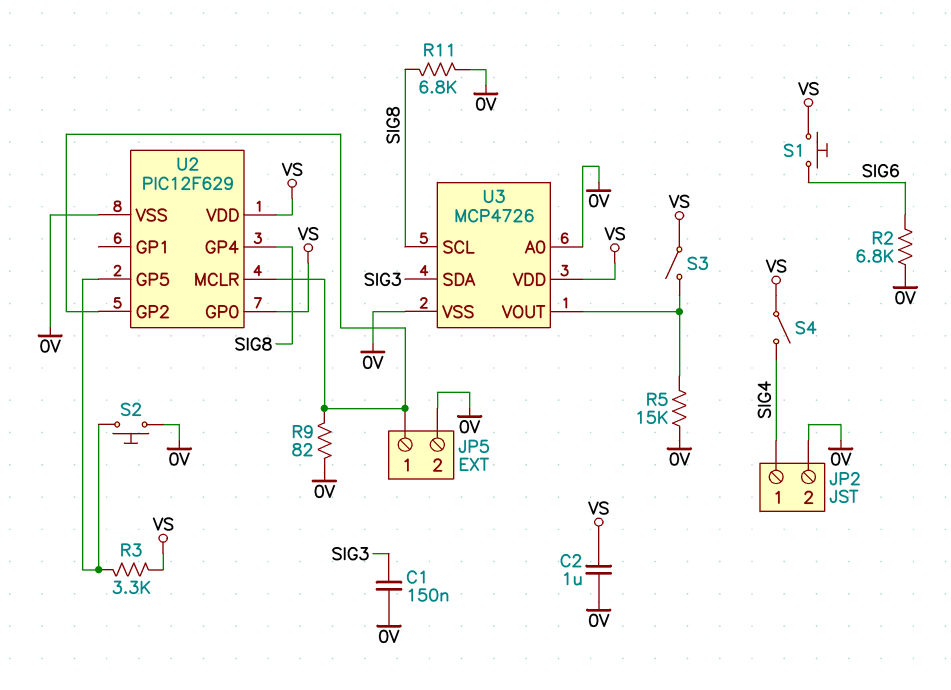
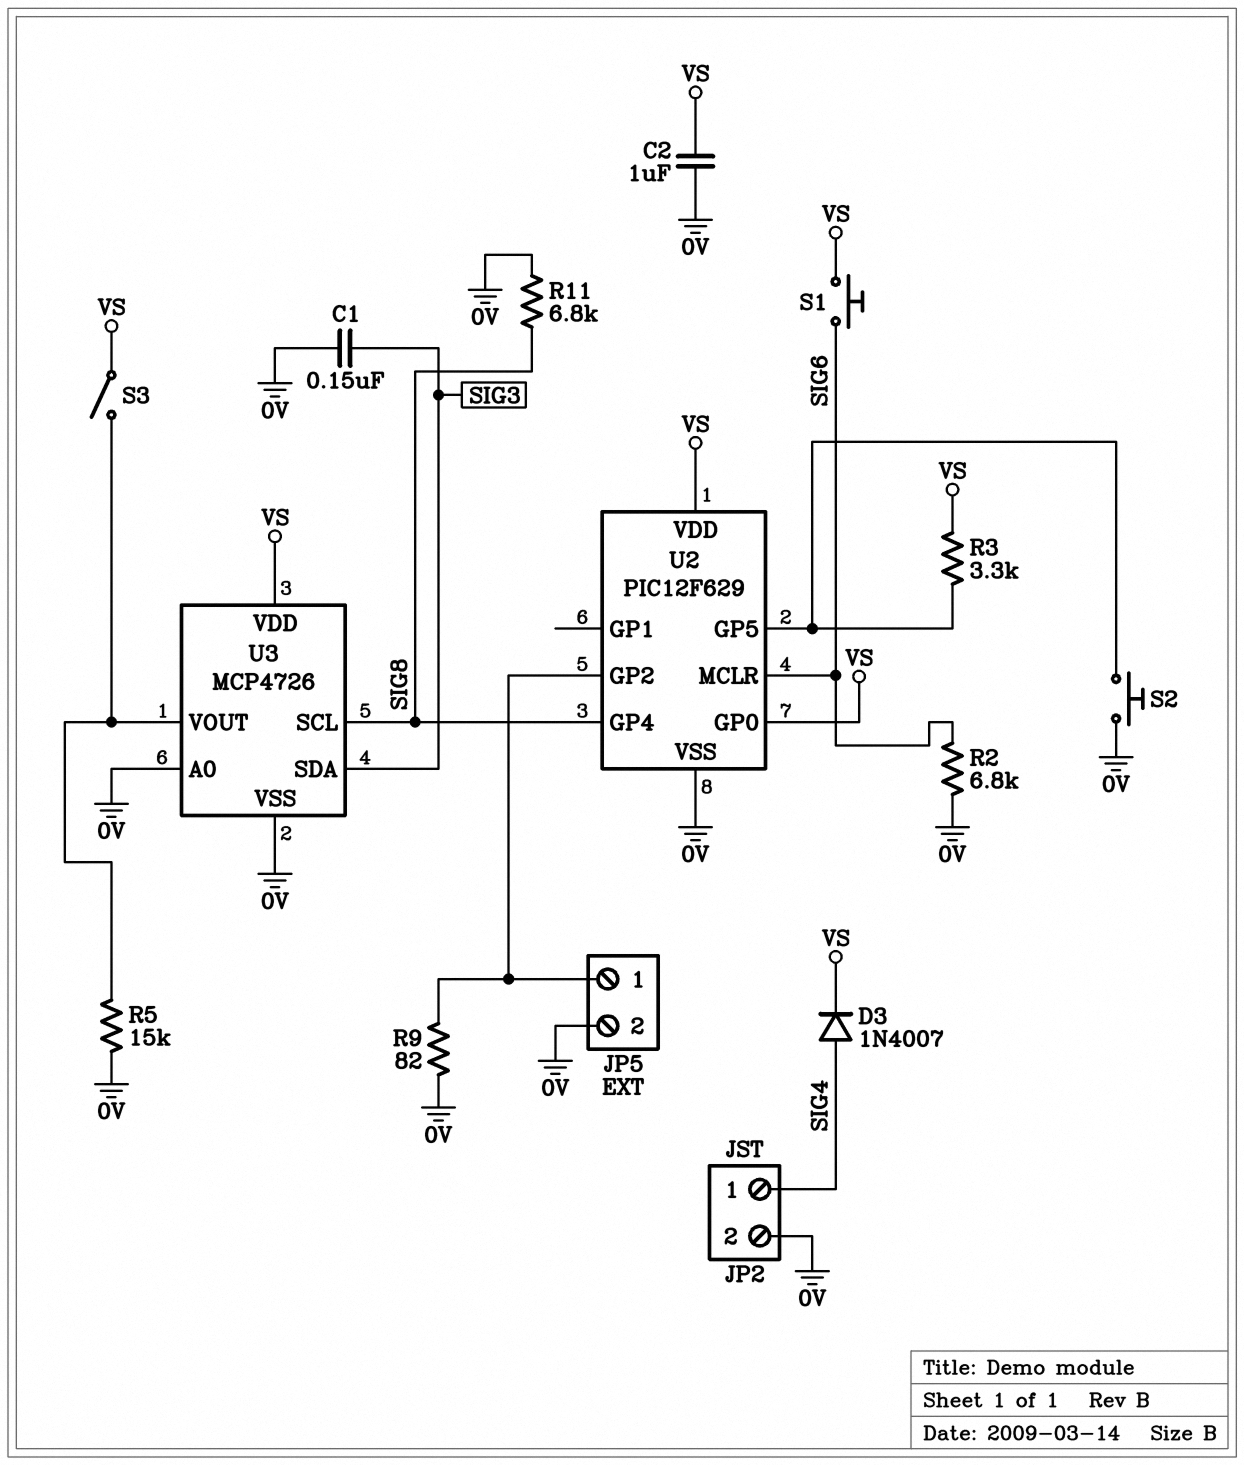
D3: none -> diode 1N4007 (A SIG4, K VS)
S4: switch (SIG4, VS) -> none
U2 pin MCLR: JP5/1 -> SIG6

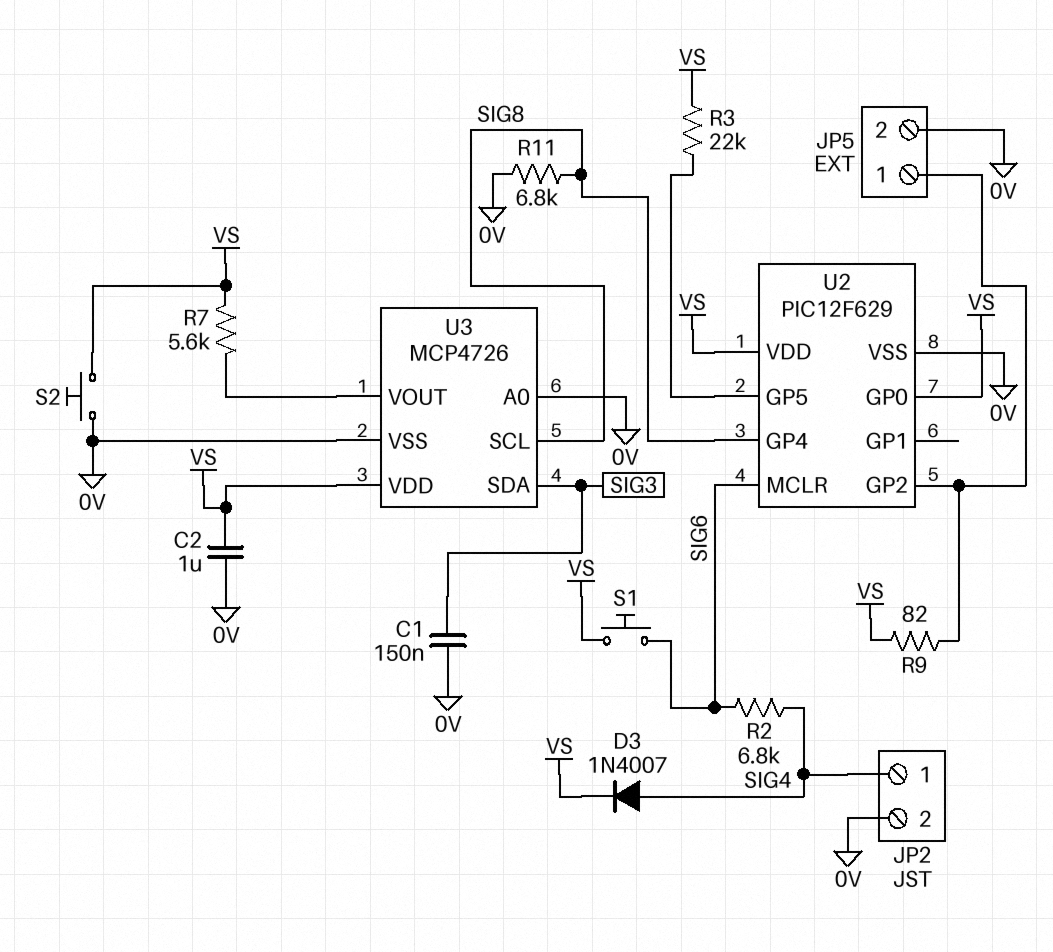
R2: 6.8k (0V, SIG6) -> 6.8k (SIG4, SIG6)
R3: 3.3k (U2/GP5, VS) -> 22k (U2/GP5, VS)
R5: 15k (0V, U3/VOUT) -> none
R7: none -> 5.6k (U3/VOUT, VS)
R9: 82 (0V, JP5/1) -> 82 (JP5/1, VS)
S2: button (0V, U2/GP5) -> button (0V, VS)
S3: switch (U3/VOUT, VS) -> none

